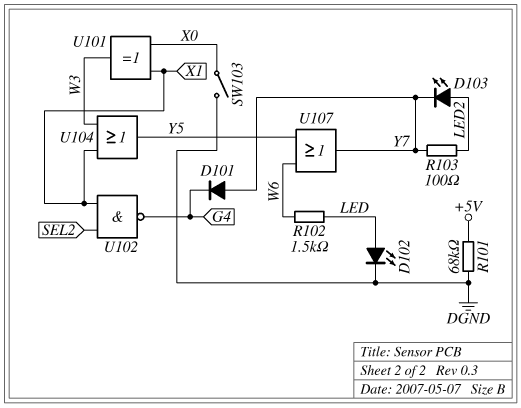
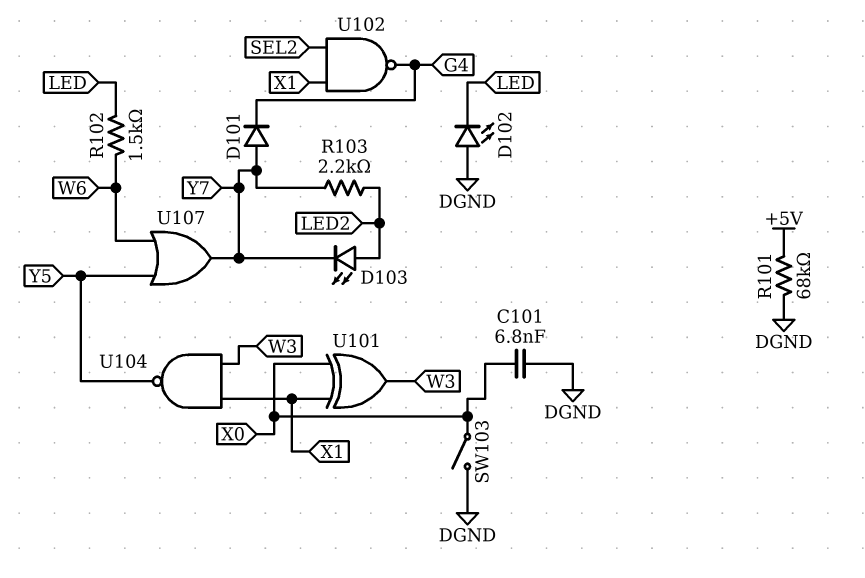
C101: none -> 6.8nF (DGND, X0)
D102: LED (A LED, K DGND) -> LED (A DGND, K LED)
R103: 100 (LED2, Y7) -> 2.2k (LED2, Y7)
U104: OR (in W3, in X1, out Y5) -> NAND (in W3, in X1, out Y5)

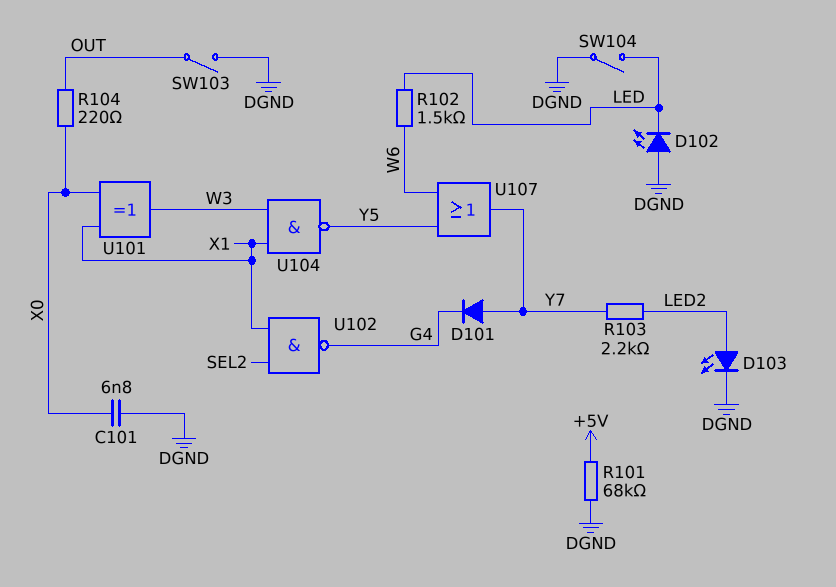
D103: LED (A LED2, K Y7) -> LED (A LED2, K DGND)
R104: none -> 220 (OUT, X0)
SW103: switch (DGND, X0) -> switch (DGND, OUT)
SW104: none -> switch (DGND, LED)

